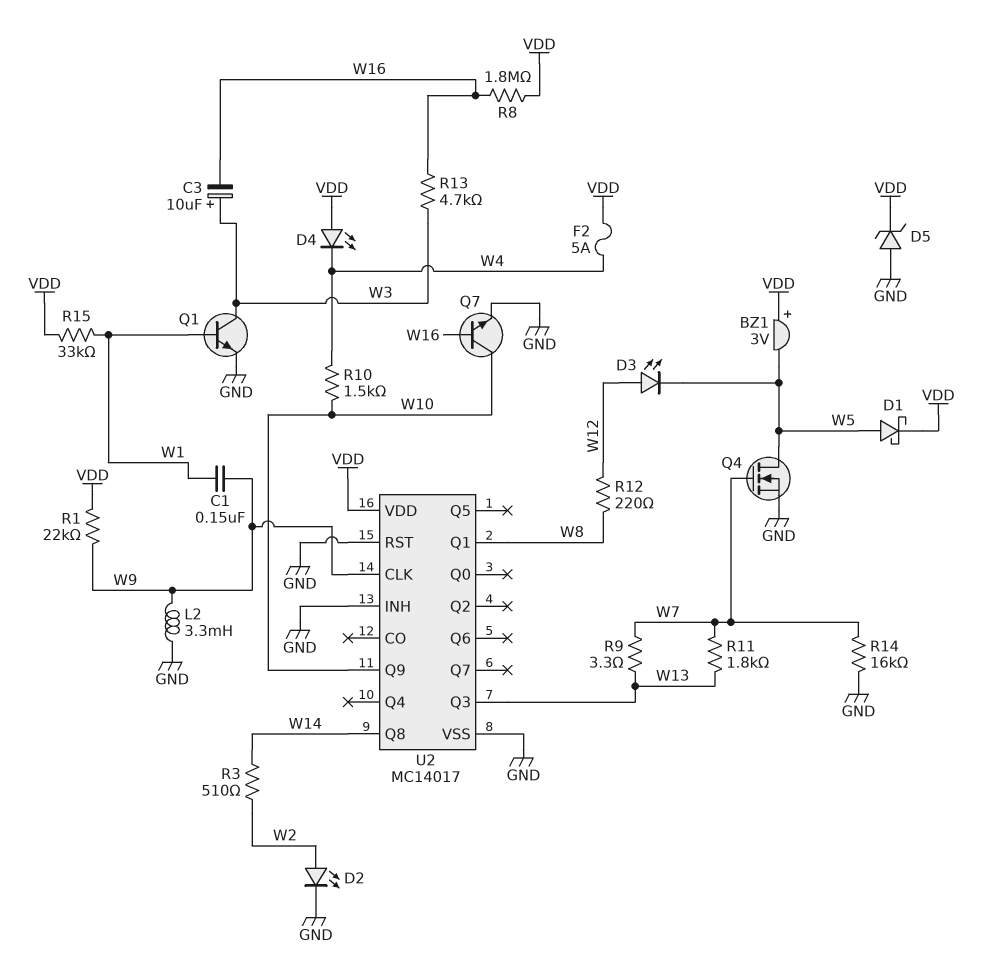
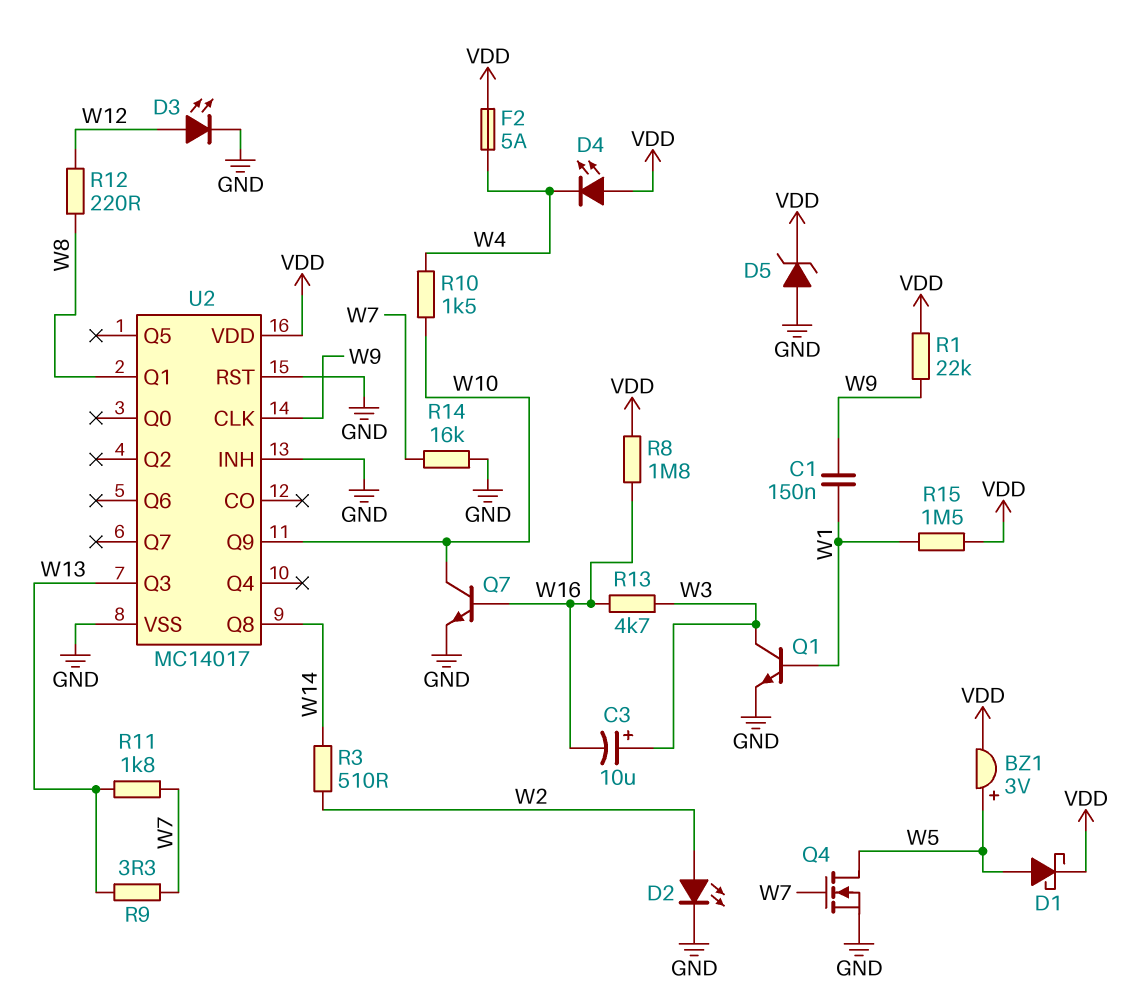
BZ1: buzzer 3V (plus VDD, minus W5) -> buzzer 3V (plus W5, minus VDD)
D3: LED (A W12, K W5) -> LED (A W12, K GND)
L2: 3.3mH (GND, W9) -> none
R15: 33k (VDD, W1) -> 1.5M (VDD, W1)

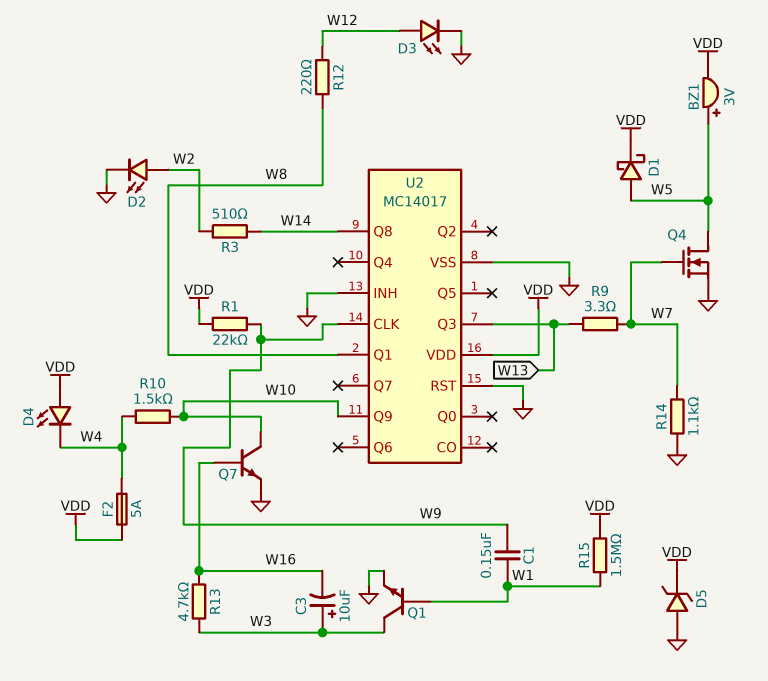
R8: 1.8M (VDD, W16) -> none
R11: 1.8k (W7, W13) -> none
R14: 16k (GND, W7) -> 1.1k (GND, W7)

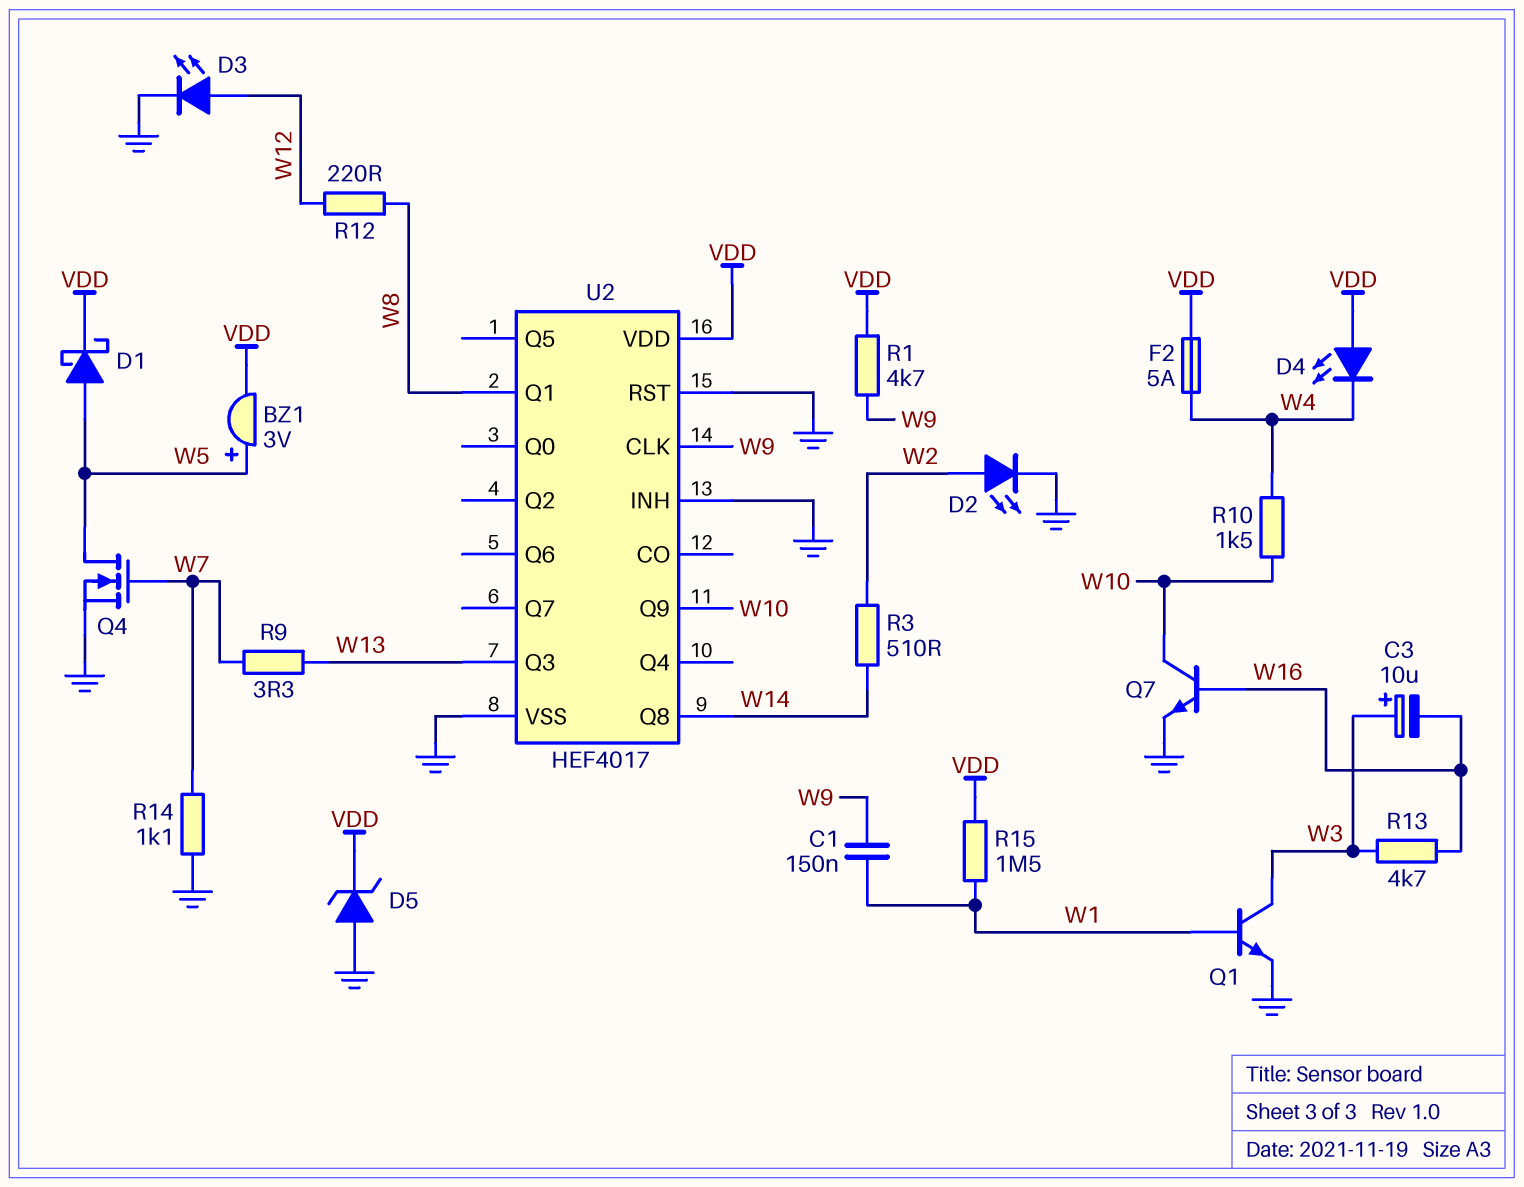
R1: 22k (VDD, W9) -> 4.7k (VDD, W9)
U2: MC14017 -> HEF4017

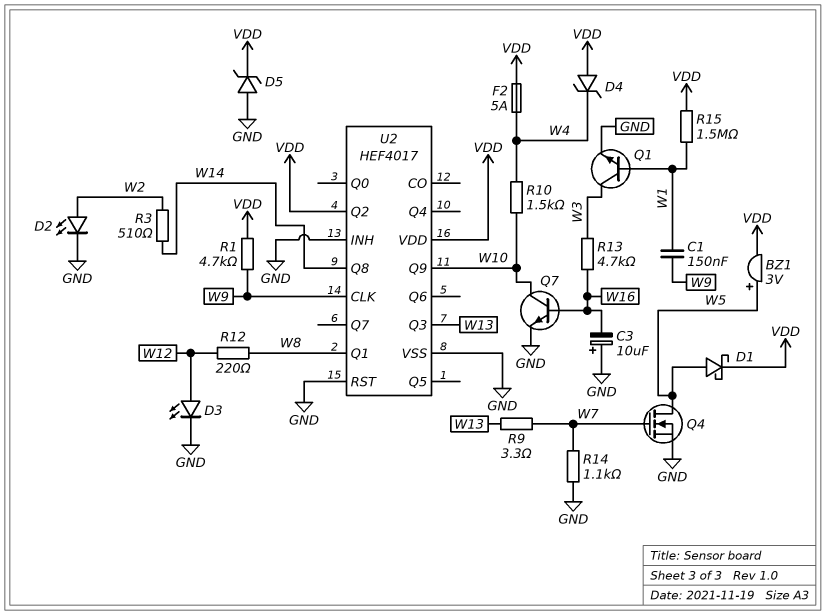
C3: 10uF (plus W3, minus W16) -> 10uF (plus GND, minus W16)
D4: LED (A VDD, K W4) -> zener (A VDD, K W4)
U2 pin Q2: none -> VDD

